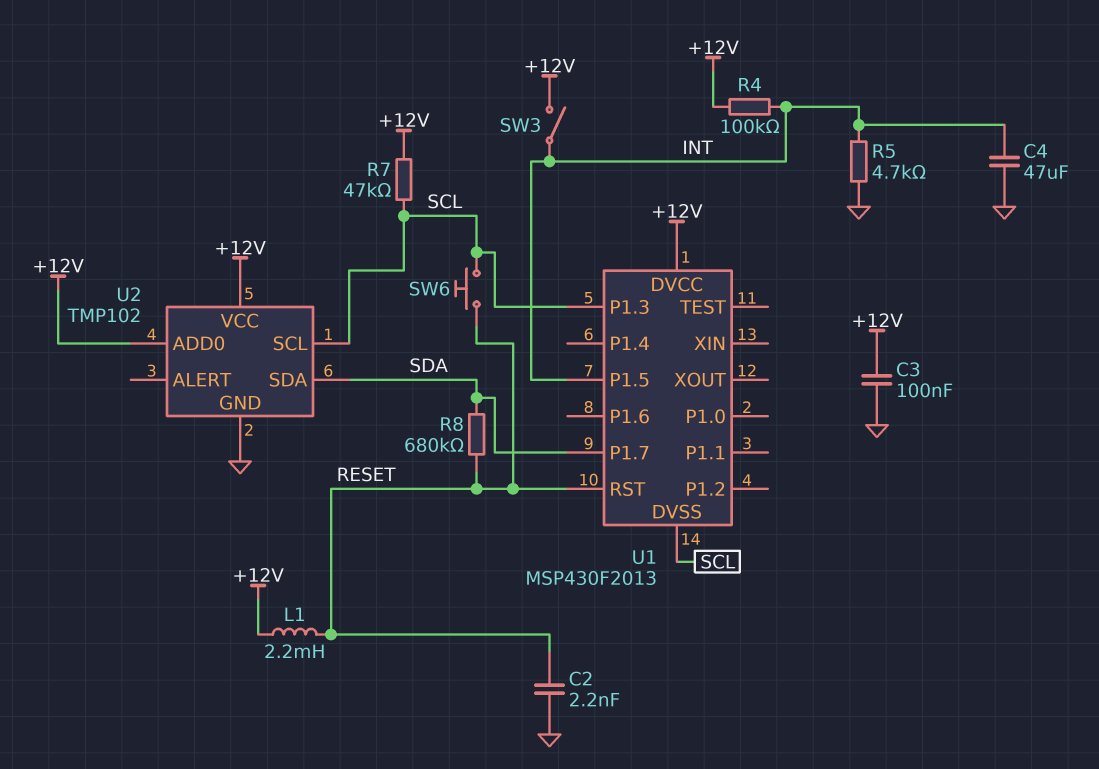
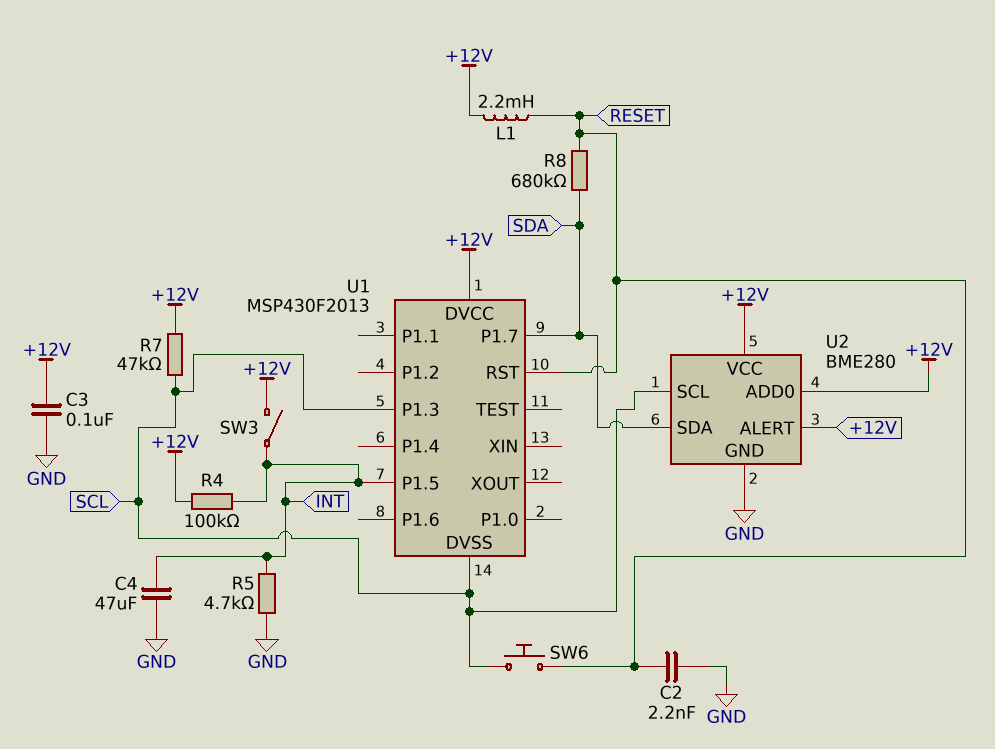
U2: TMP102 -> BME280
U2 pin ALERT: none -> +12V

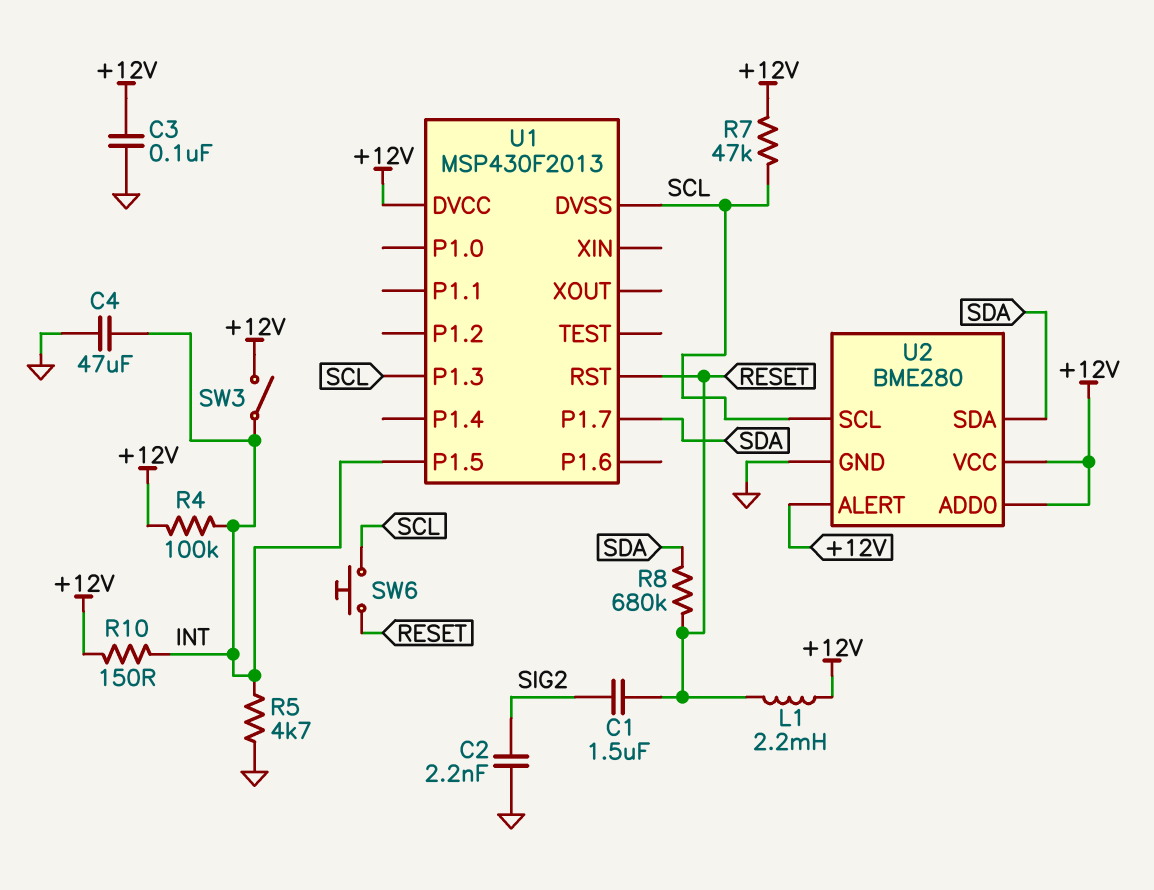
C1: none -> 1.5uF (RESET, SIG2)
C2: 2.2nF (GND, RESET) -> 2.2nF (GND, SIG2)
R10: none -> 150 (+12V, INT)

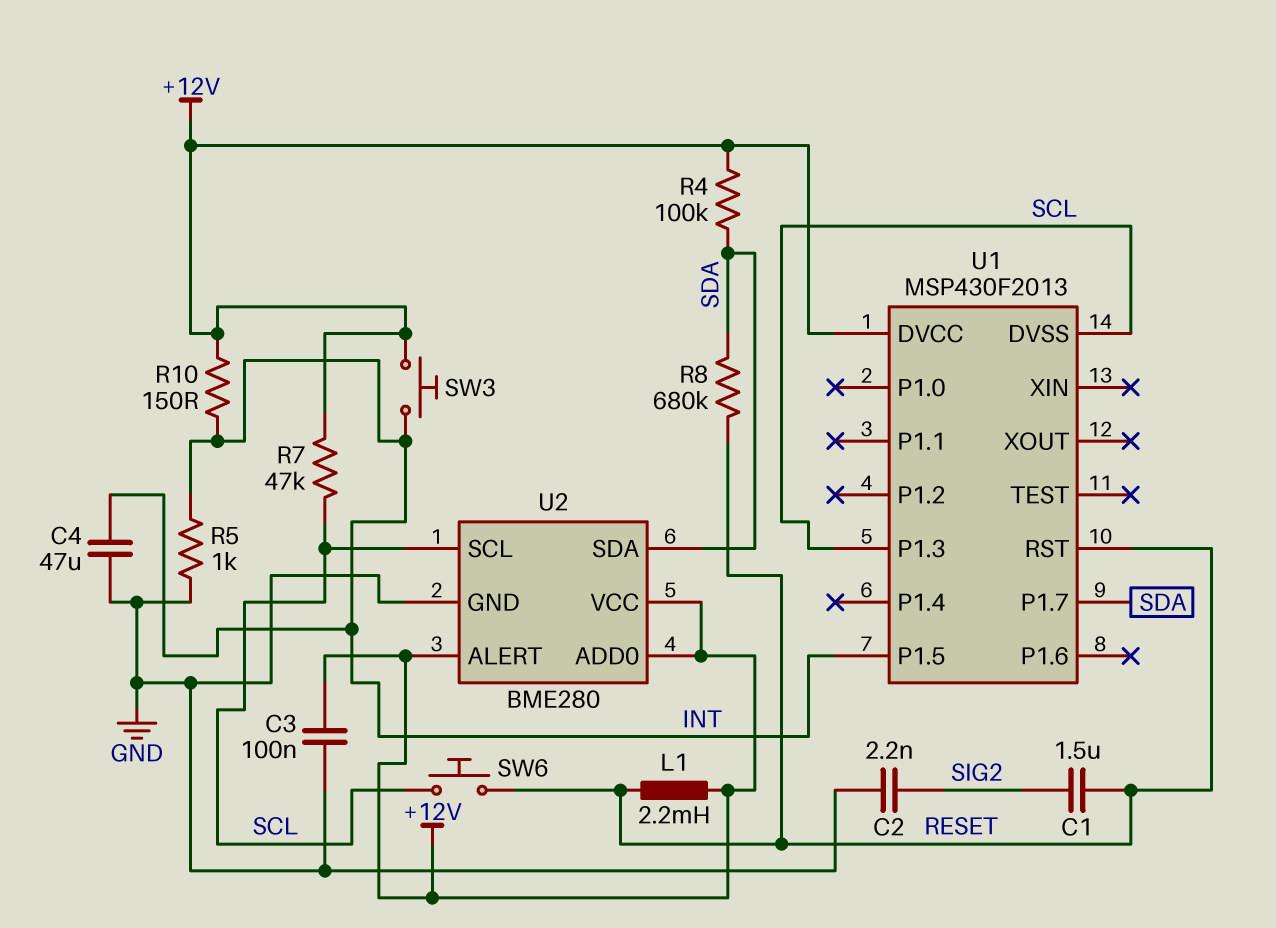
R4: 100k (+12V, INT) -> 100k (+12V, SDA)
R5: 4.7k (GND, INT) -> 1k (GND, INT)
SW3: switch (+12V, INT) -> button (+12V, INT)

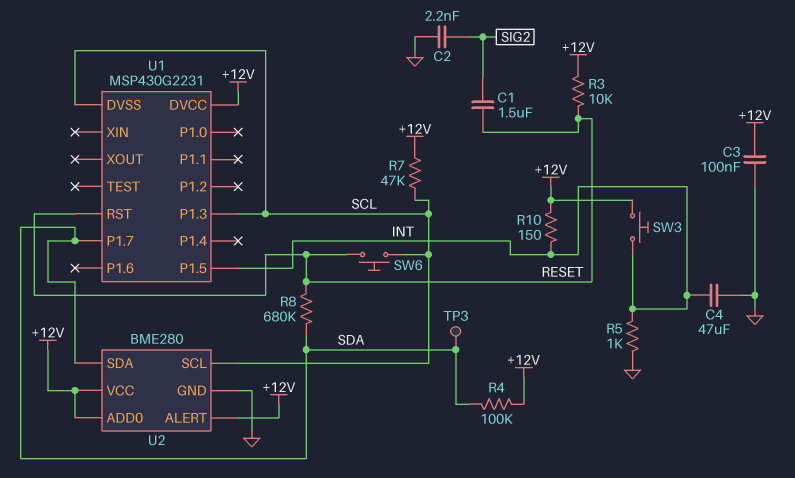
L1: 2.2mH (+12V, RESET) -> none
R3: none -> 10k (+12V, RESET)
TP3: none -> test point (SDA)
U1: MSP430F2013 -> MSP430G2231

